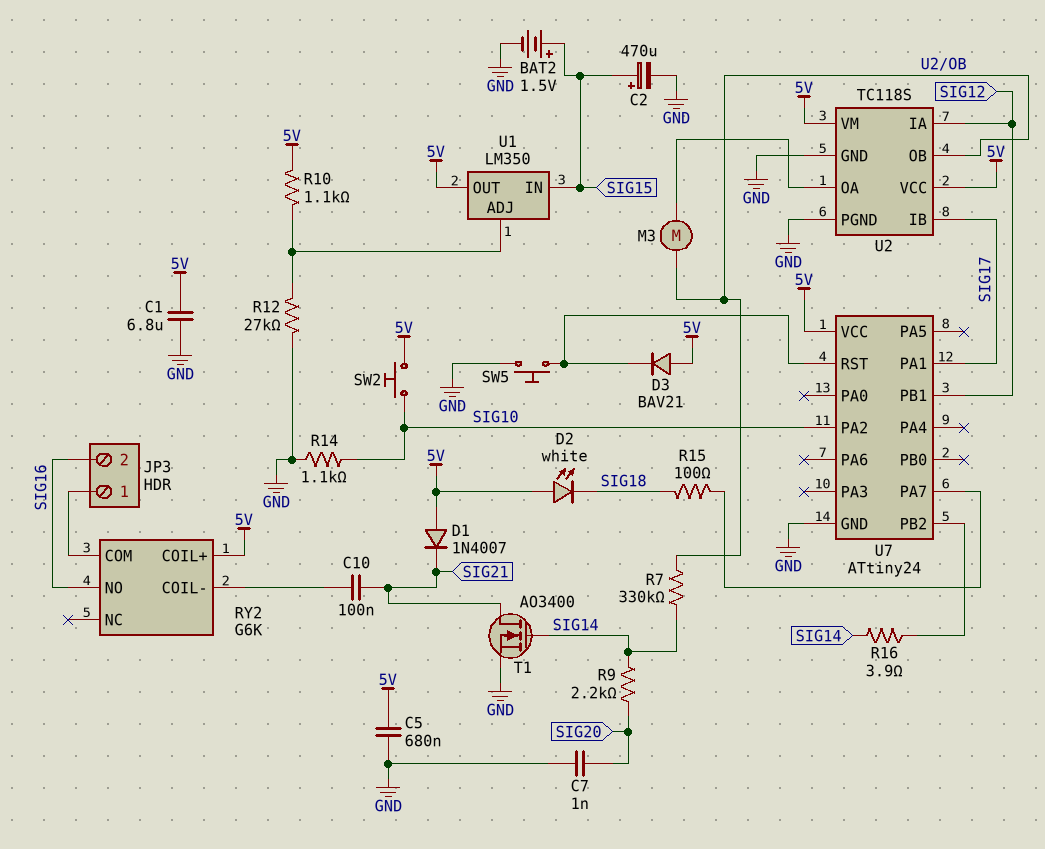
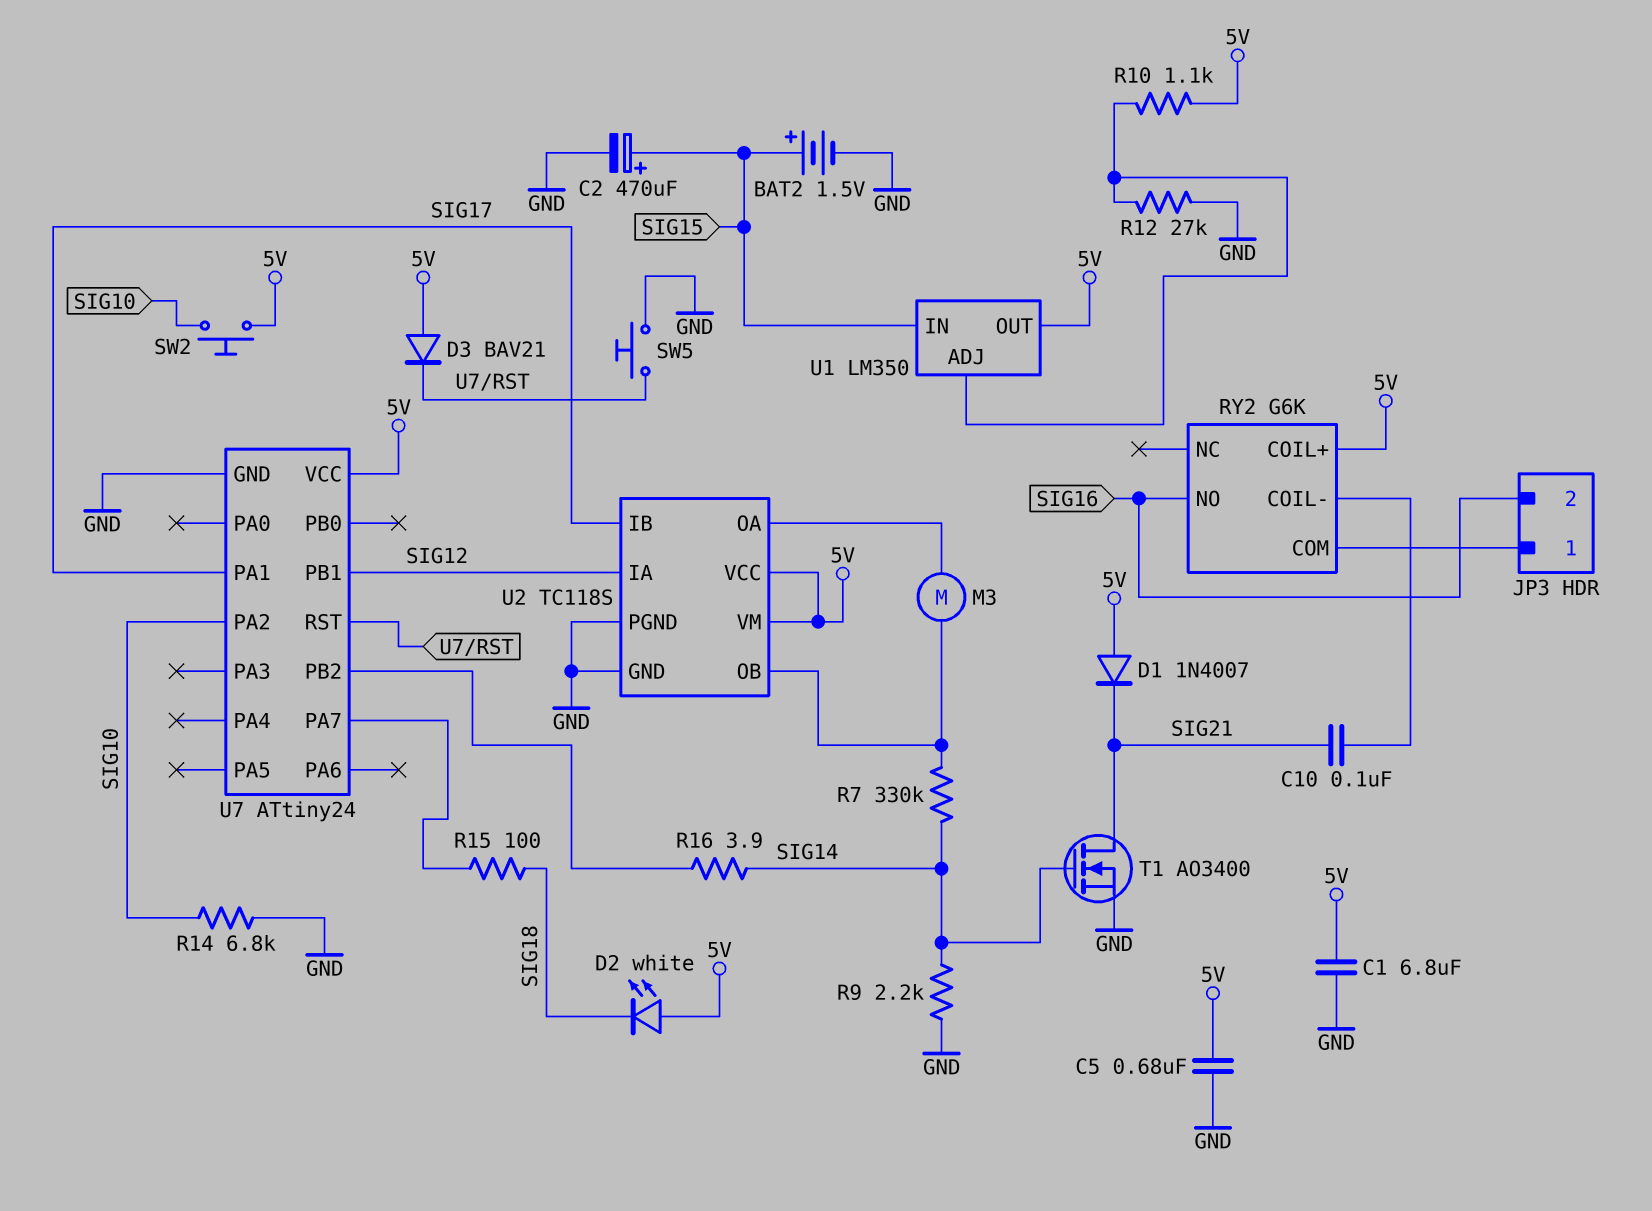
C7: 1nF (GND, SIG20) -> none
R9: 2.2k (SIG14, SIG20) -> 2.2k (GND, SIG14)
R14: 1.1k (GND, SIG10) -> 6.8k (GND, SIG10)

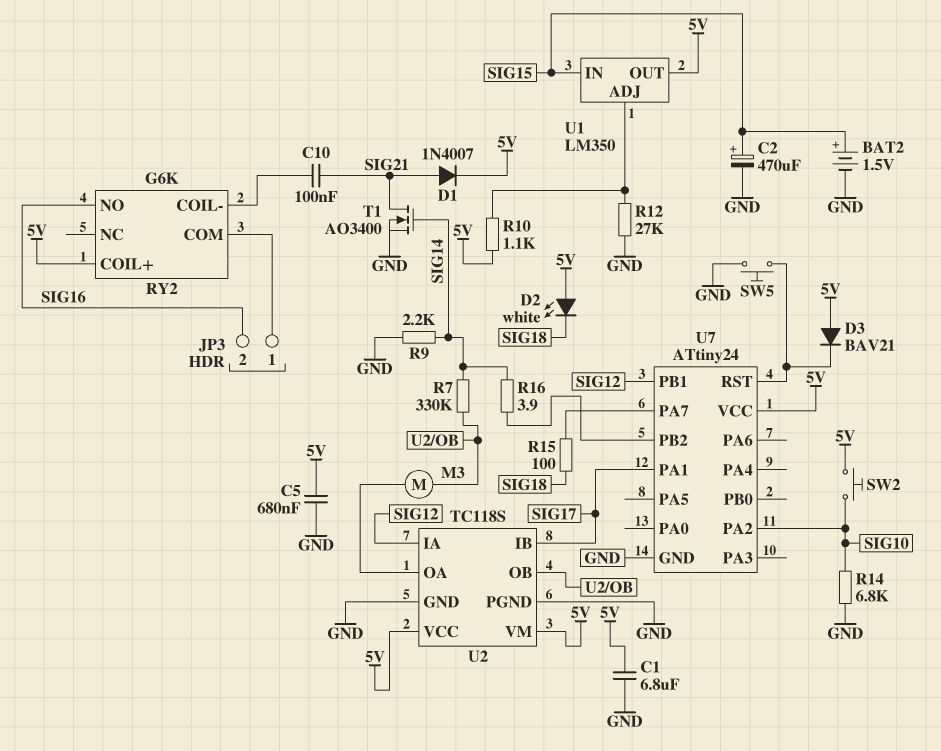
D1: diode 1N4007 (A 5V, K SIG21) -> diode 1N4007 (A SIG21, K 5V)

